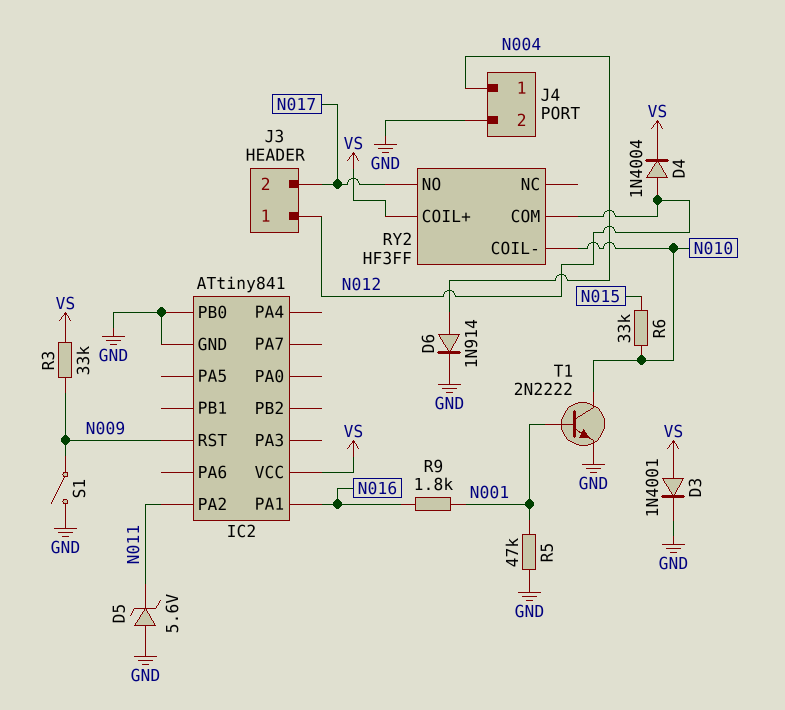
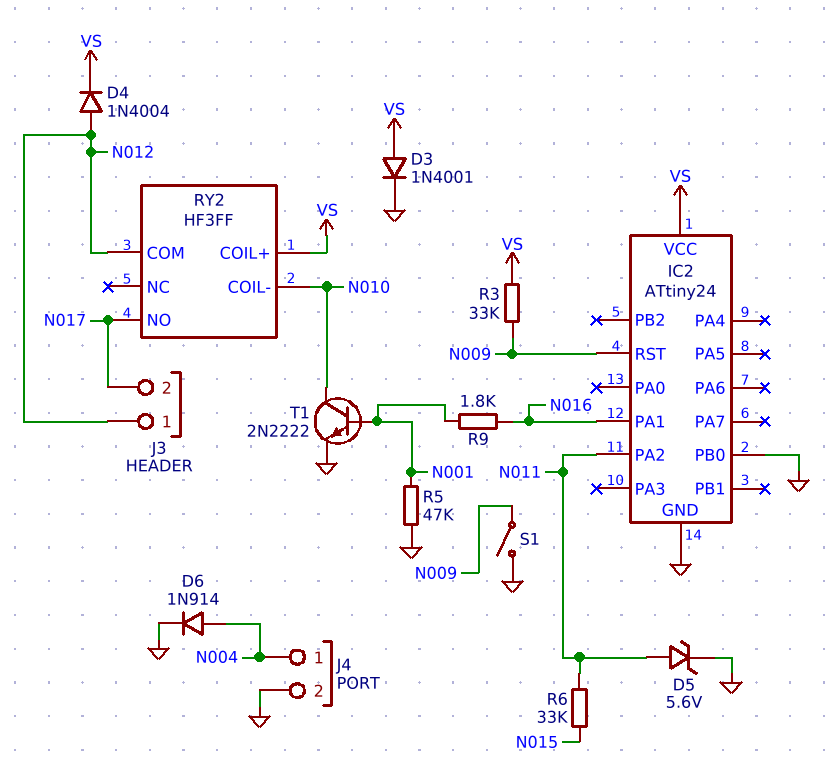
D5: zener 5.6V (A GND, K N011) -> zener 5.6V (A N011, K GND)
IC2: ATtiny841 -> ATtiny24
R6: 33k (N010, N015) -> 33k (N011, N015)

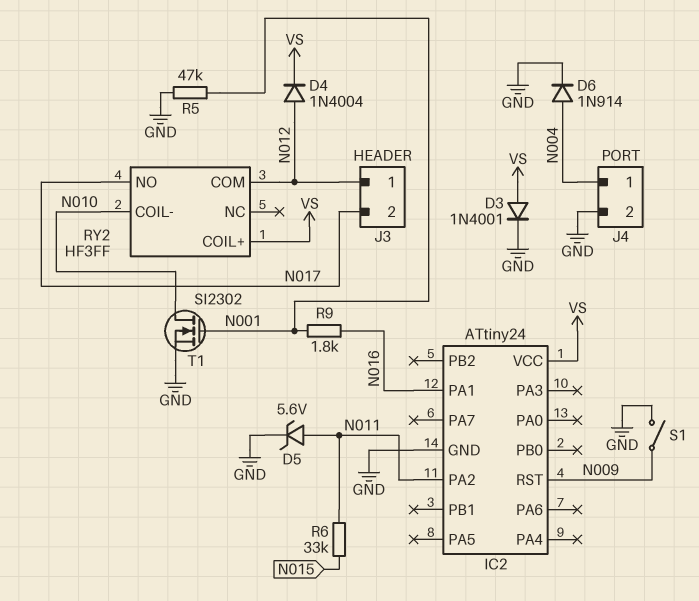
IC2 pin PB0: GND -> none
R3: 33k (N009, VS) -> none
T1: NPN 2N2222 (B N001, C N010, E GND) -> NMOS SI2302 (G N001, D N010, S GND)

